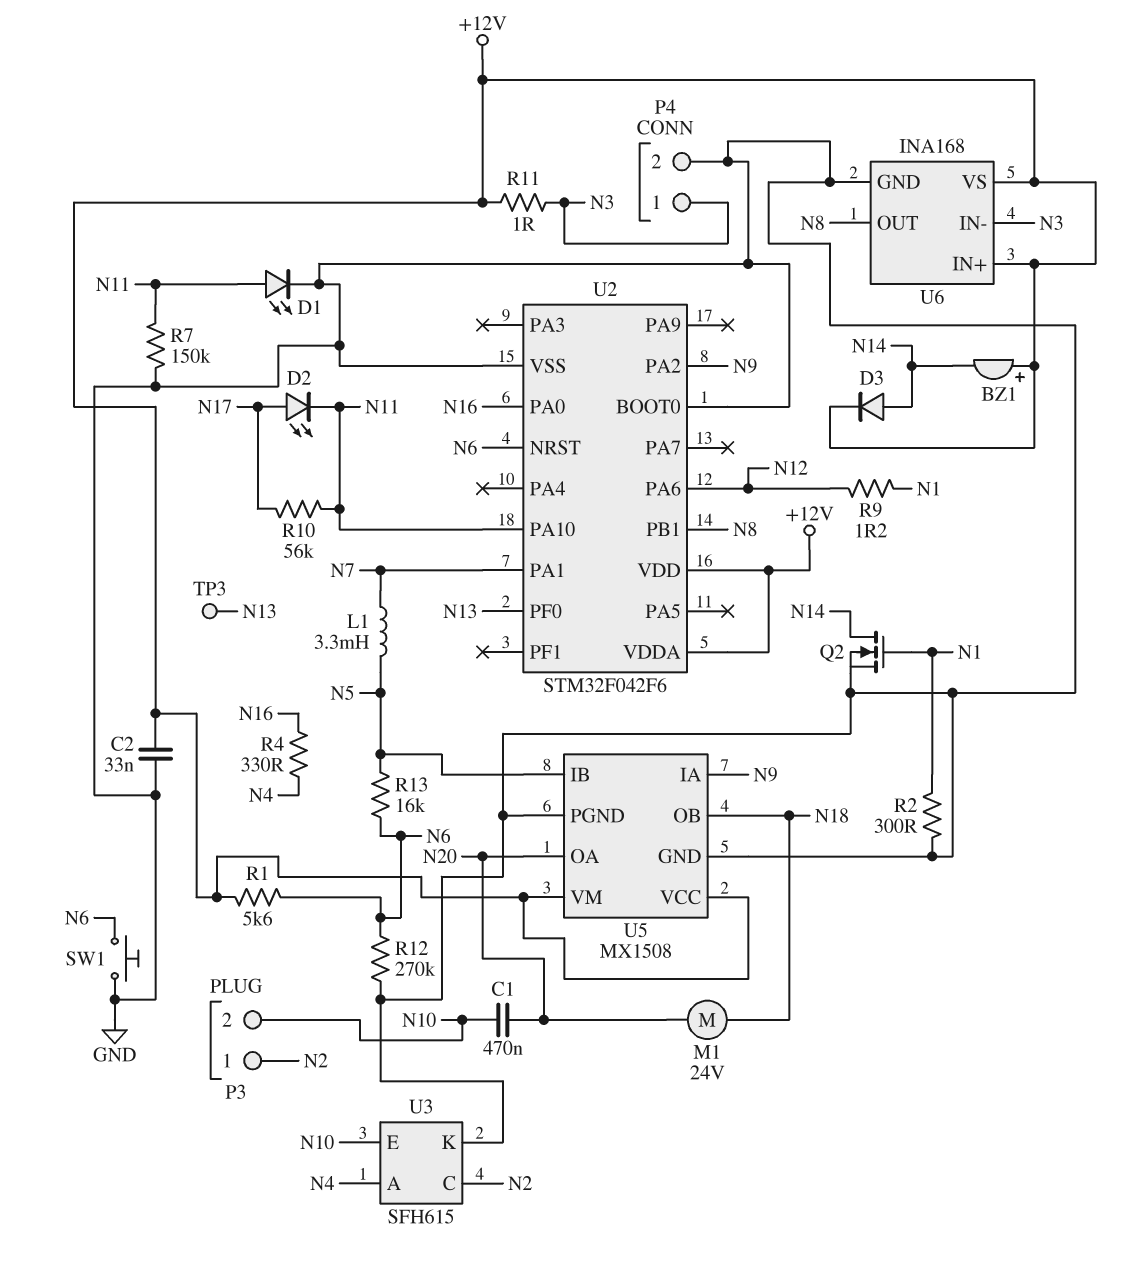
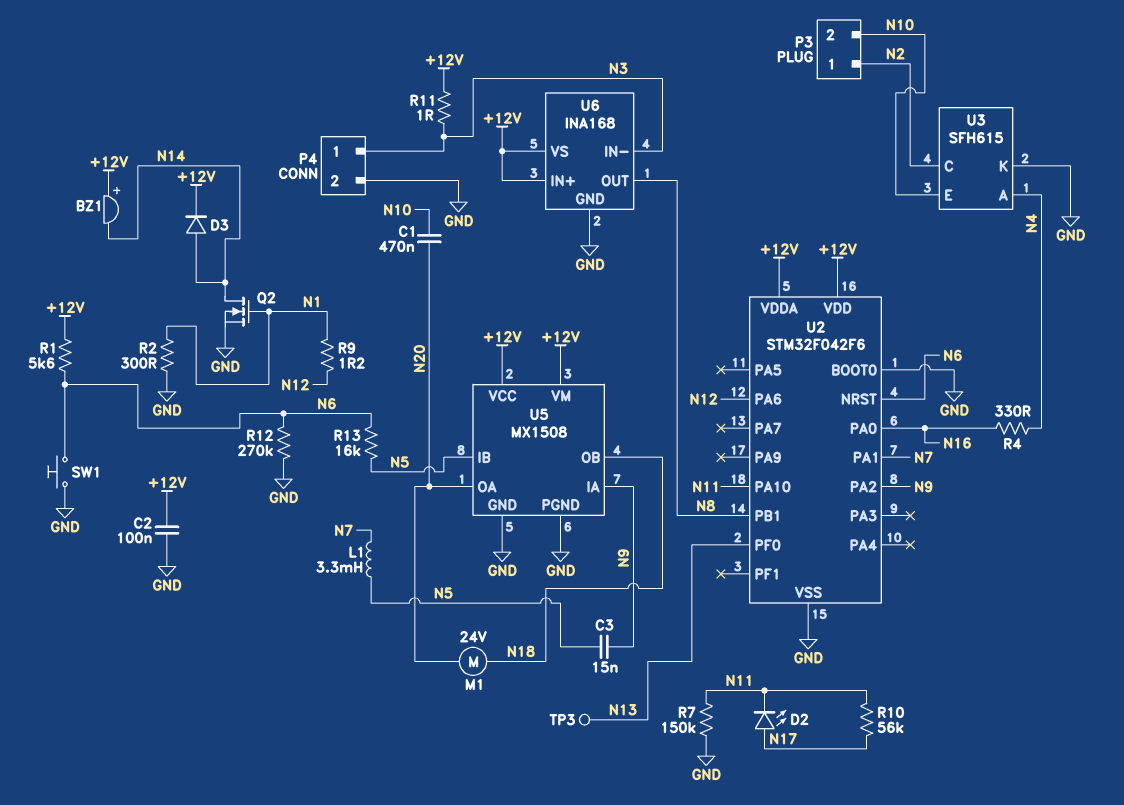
C2: 33nF (+12V, GND) -> 100nF (+12V, GND)
C3: none -> 15nF (N5, N9)
D1: LED (A N11, K GND) -> none

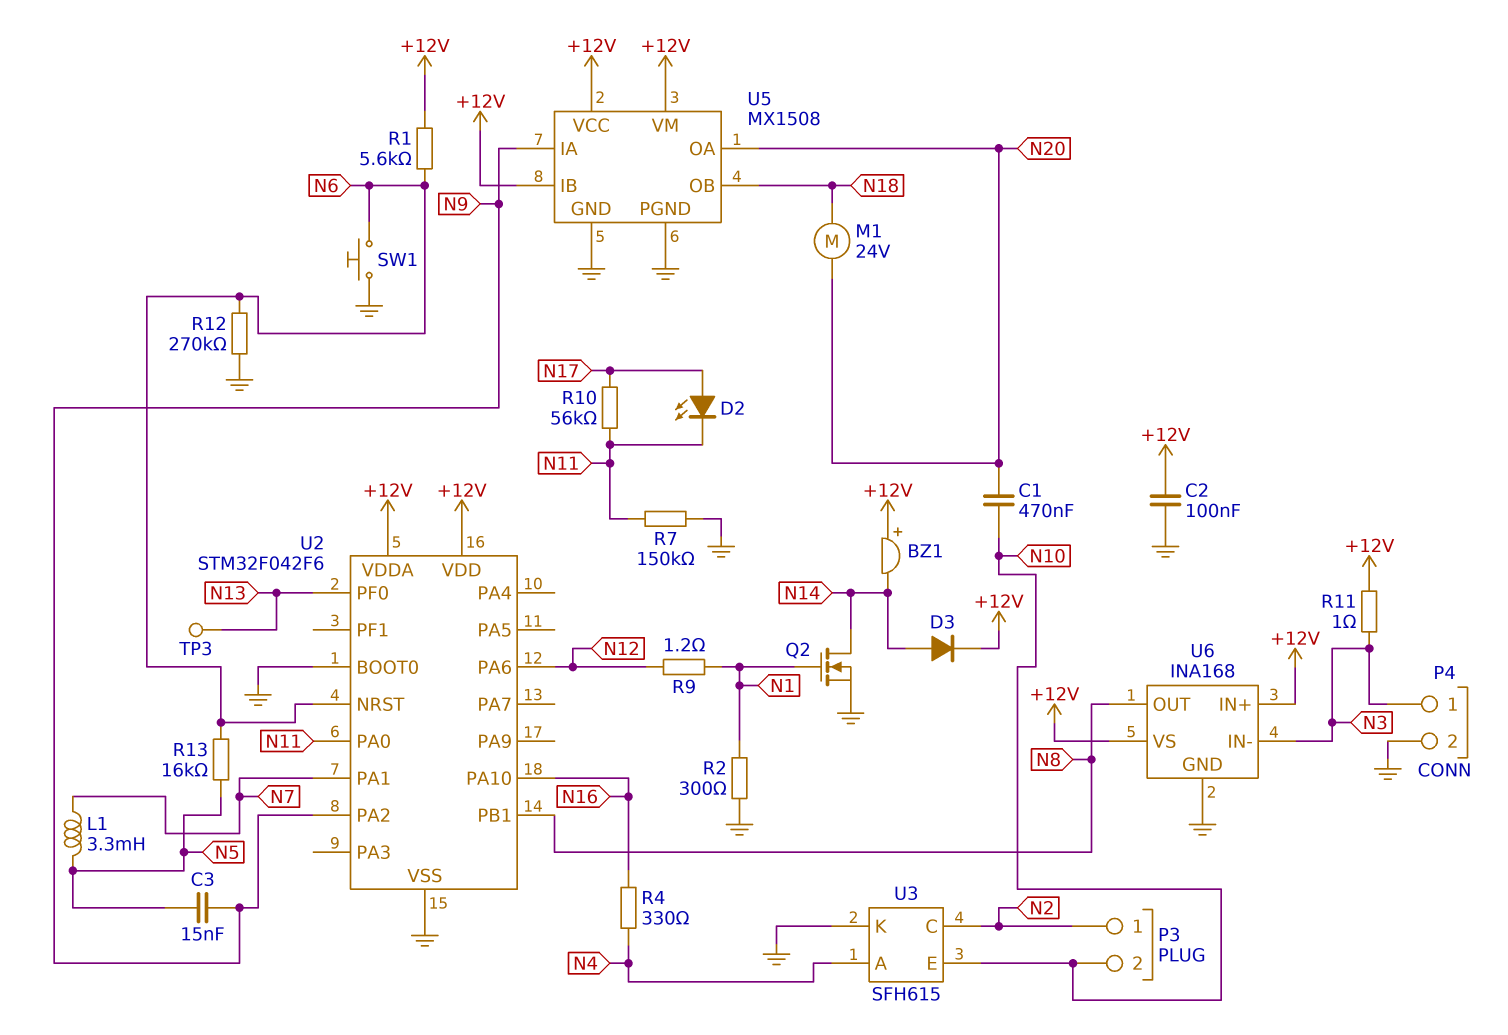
U2 pin PA0: N16 -> N11
U2 pin PA10: N11 -> N16
U5 pin IB: N5 -> +12V

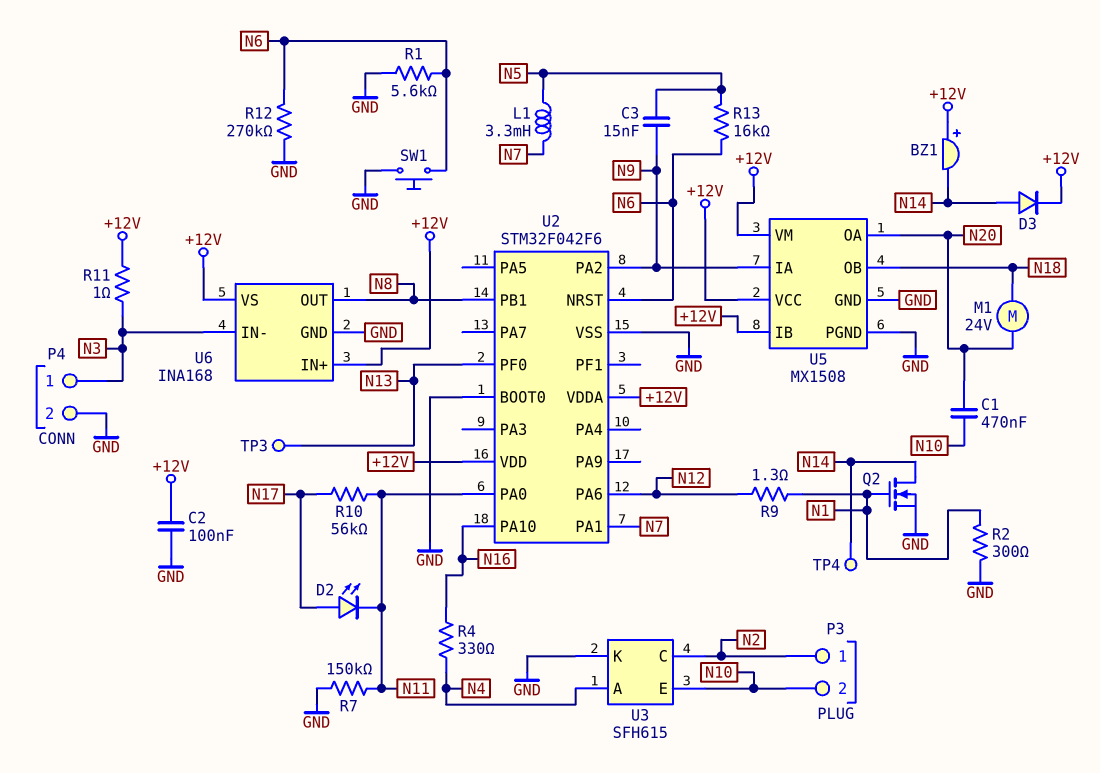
R1: 5.6k (+12V, N6) -> 5.6k (GND, N6)
R9: 1.2 (N1, N12) -> 1.3 (N1, N12)
TP4: none -> test point (N14)

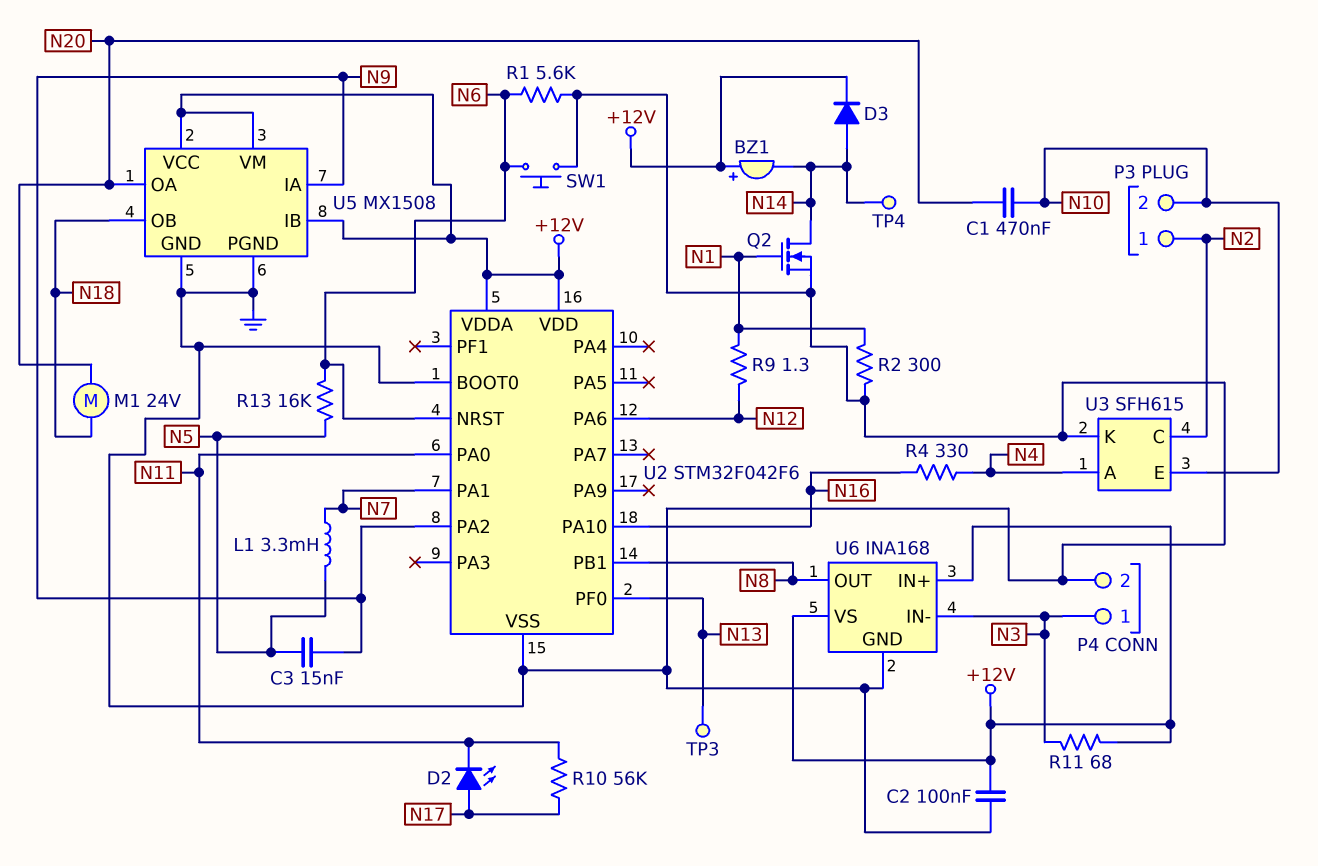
R7: 150k (GND, N11) -> none
R11: 1 (+12V, N3) -> 68 (+12V, N3)
R12: 270k (GND, N6) -> none

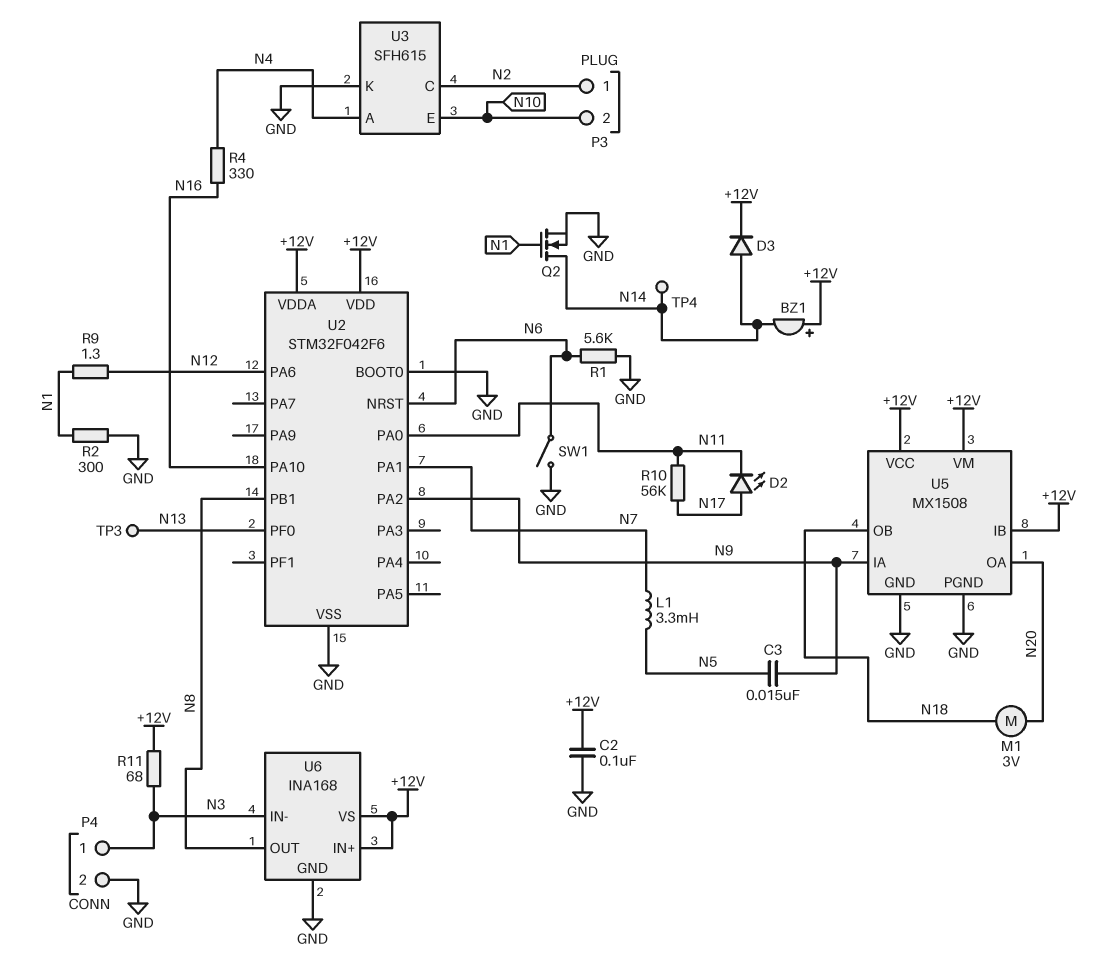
C1: 470nF (N10, N20) -> none
M1: motor 24V (N18, N20) -> motor 3V (N18, N20)
R13: 16k (N5, N6) -> none
SW1: button (GND, N6) -> switch (GND, N6)

